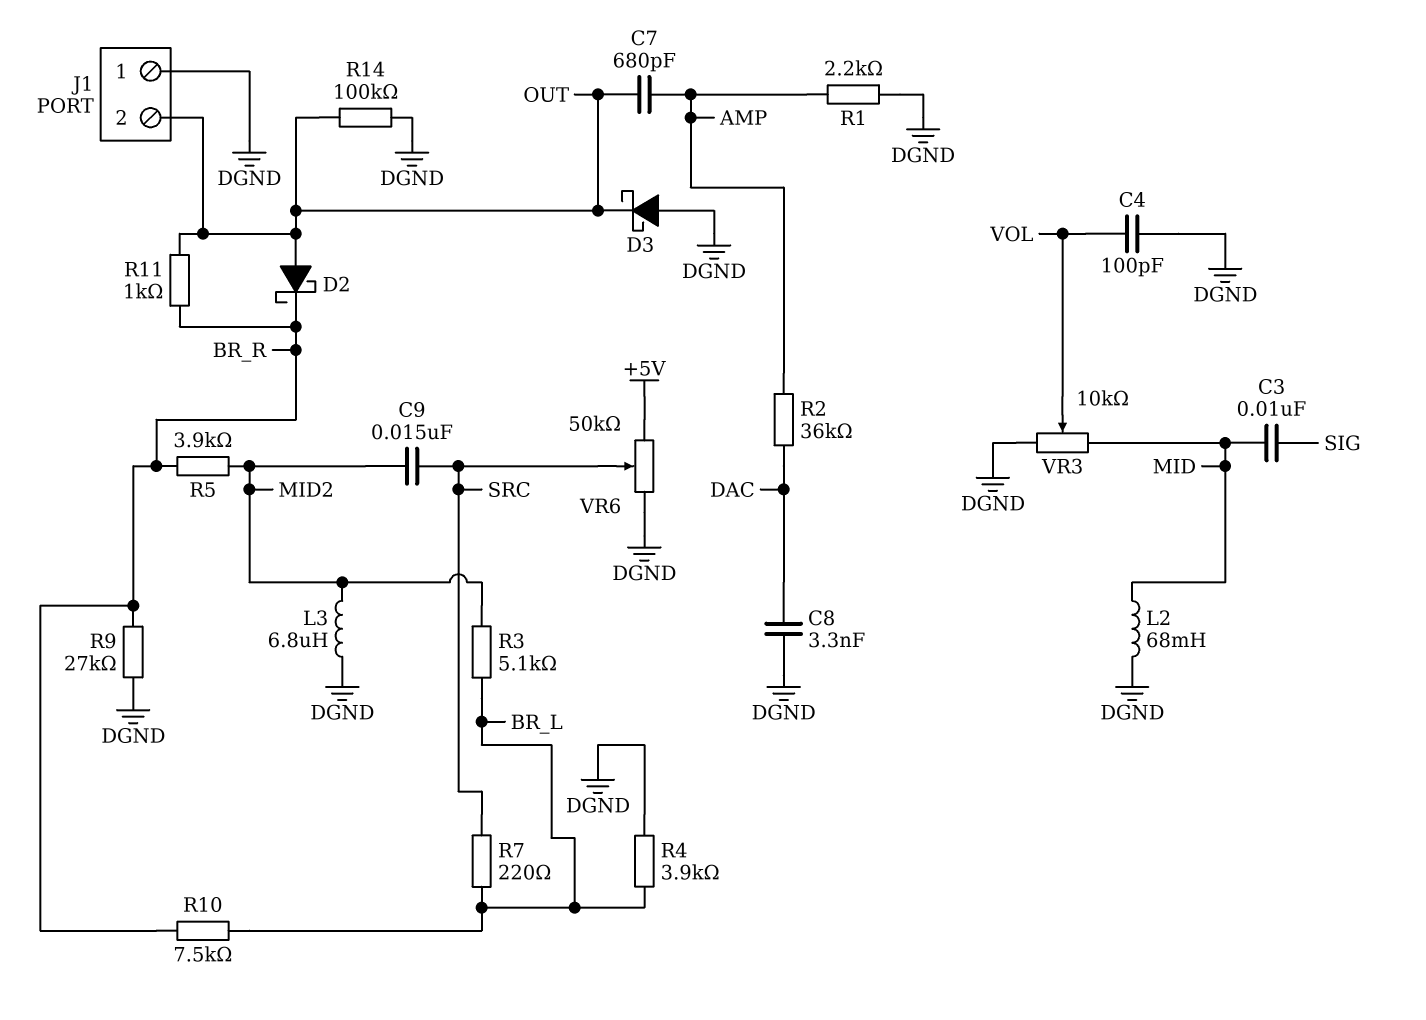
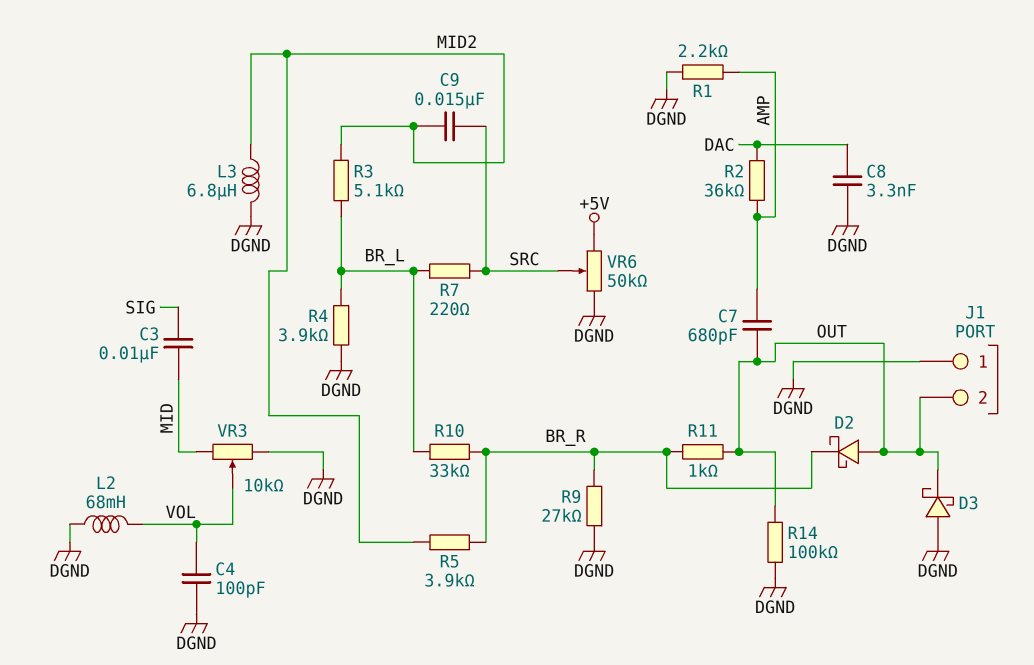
L2: 68mH (DGND, MID) -> 68mH (DGND, VOL)
R10: 7.5k (BR_L, BR_R) -> 33k (BR_L, BR_R)

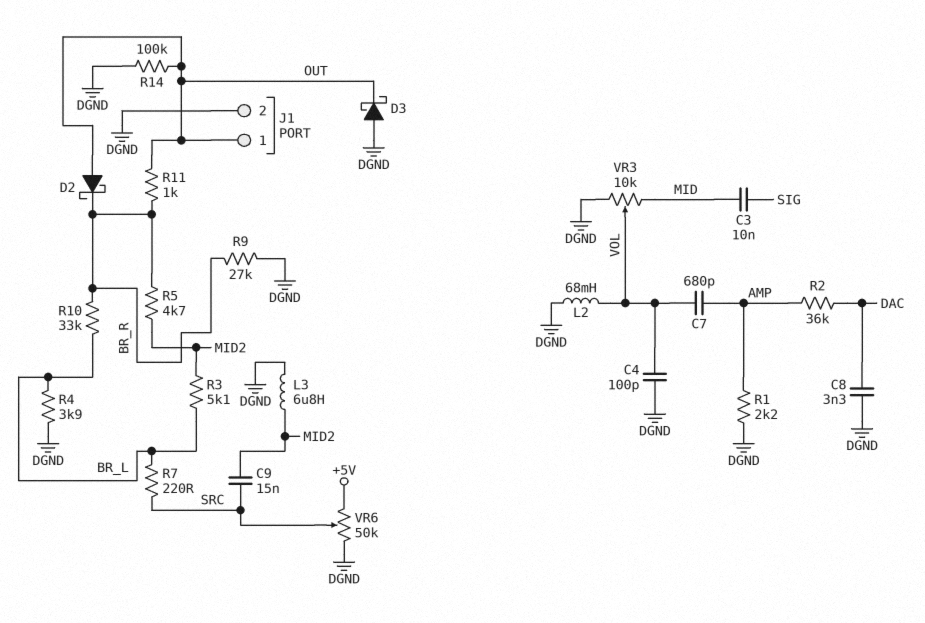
C7: 680pF (AMP, OUT) -> 680pF (AMP, VOL)
J1 pin 1: DGND -> OUT
J1 pin 2: OUT -> DGND
R5: 3.9k (BR_R, MID2) -> 4.7k (BR_R, MID2)

